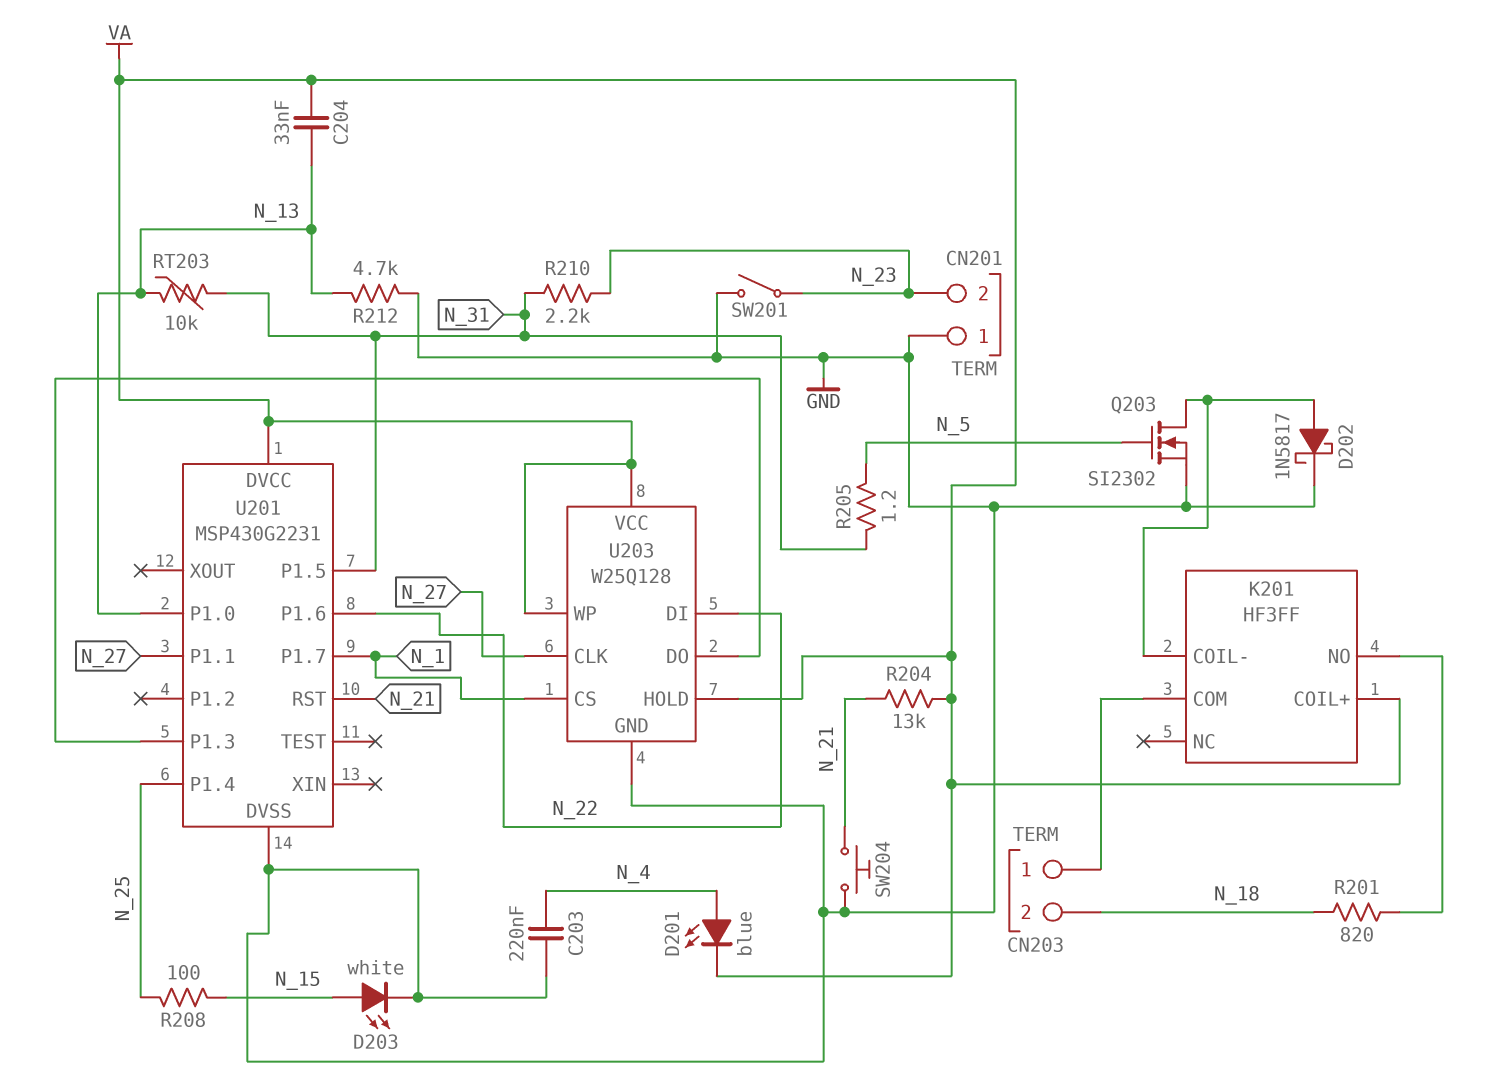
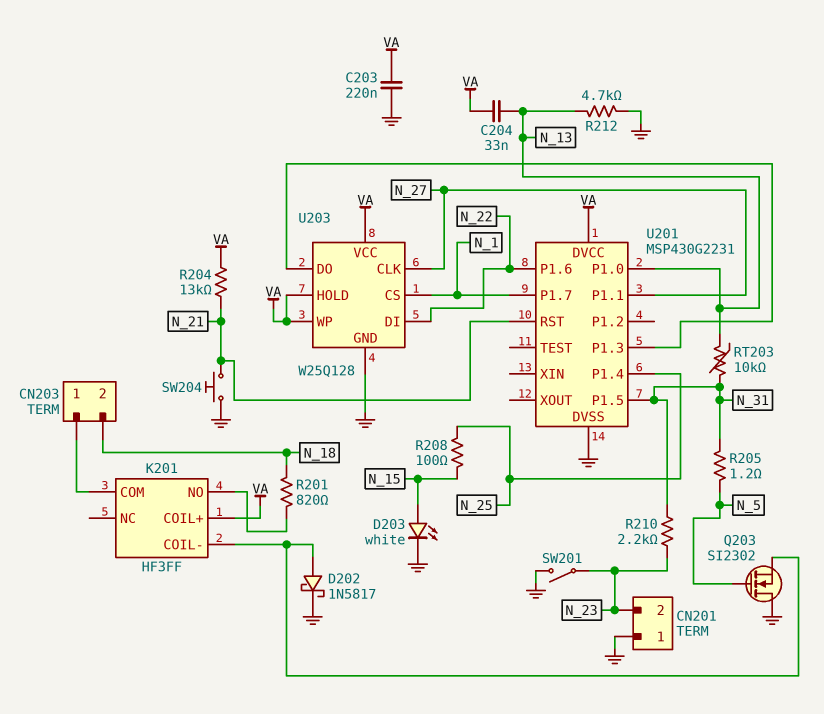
C203: 220nF (GND, N_4) -> 220nF (GND, VA)
D201: LED blue (A N_4, K VA) -> none
Q203: NMOS SI2302 (G N_5, D K201/COIL-, S GND) -> NMOS SI2302 (G N_5, D GND, S K201/COIL-)

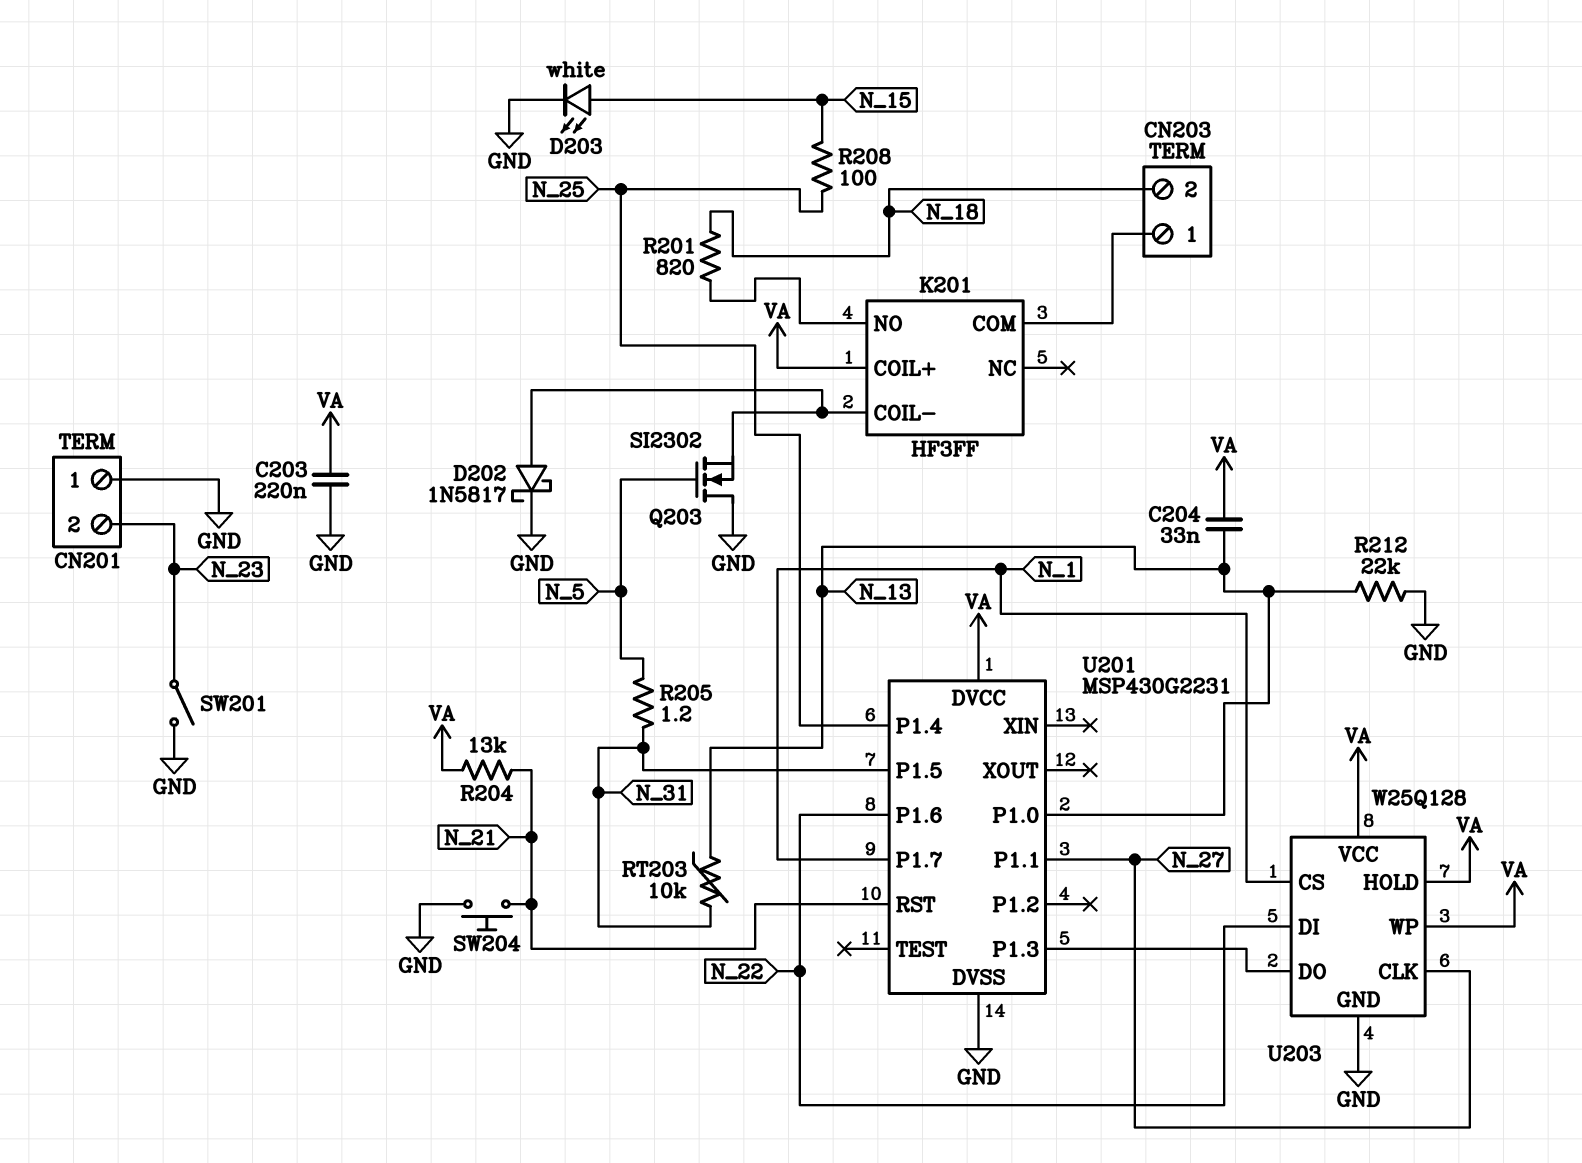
R210: 2.2k (N_23, N_31) -> none
R212: 4.7k (GND, N_13) -> 22k (GND, N_13)

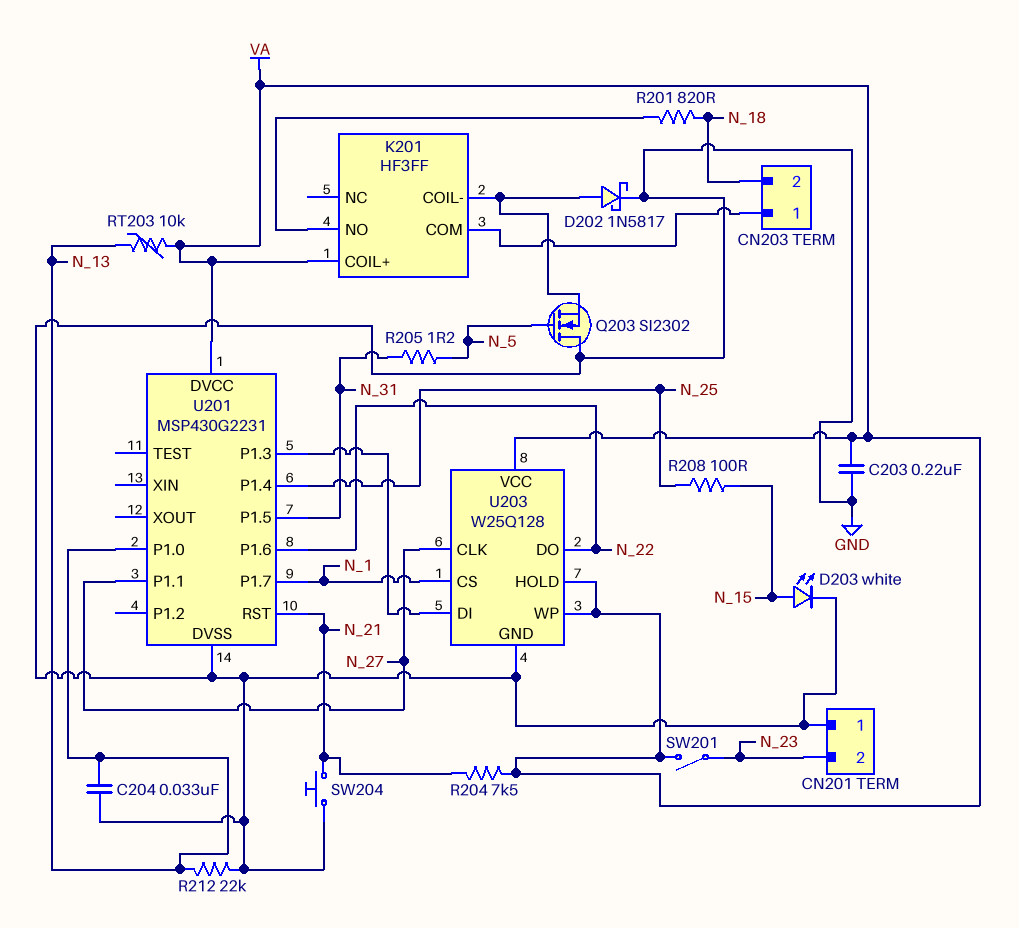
C204: 33nF (N_13, VA) -> 33nF (GND, N_13)
R204: 13k (N_21, VA) -> 7.5k (N_21, VA)
RT203: 10k (N_13, N_31) -> 10k (N_13, VA)
SW201: switch (GND, N_23) -> switch (N_23, VA)
U203 pin DI: N_22 -> U201/P1.3
U203 pin DO: U201/P1.3 -> N_22

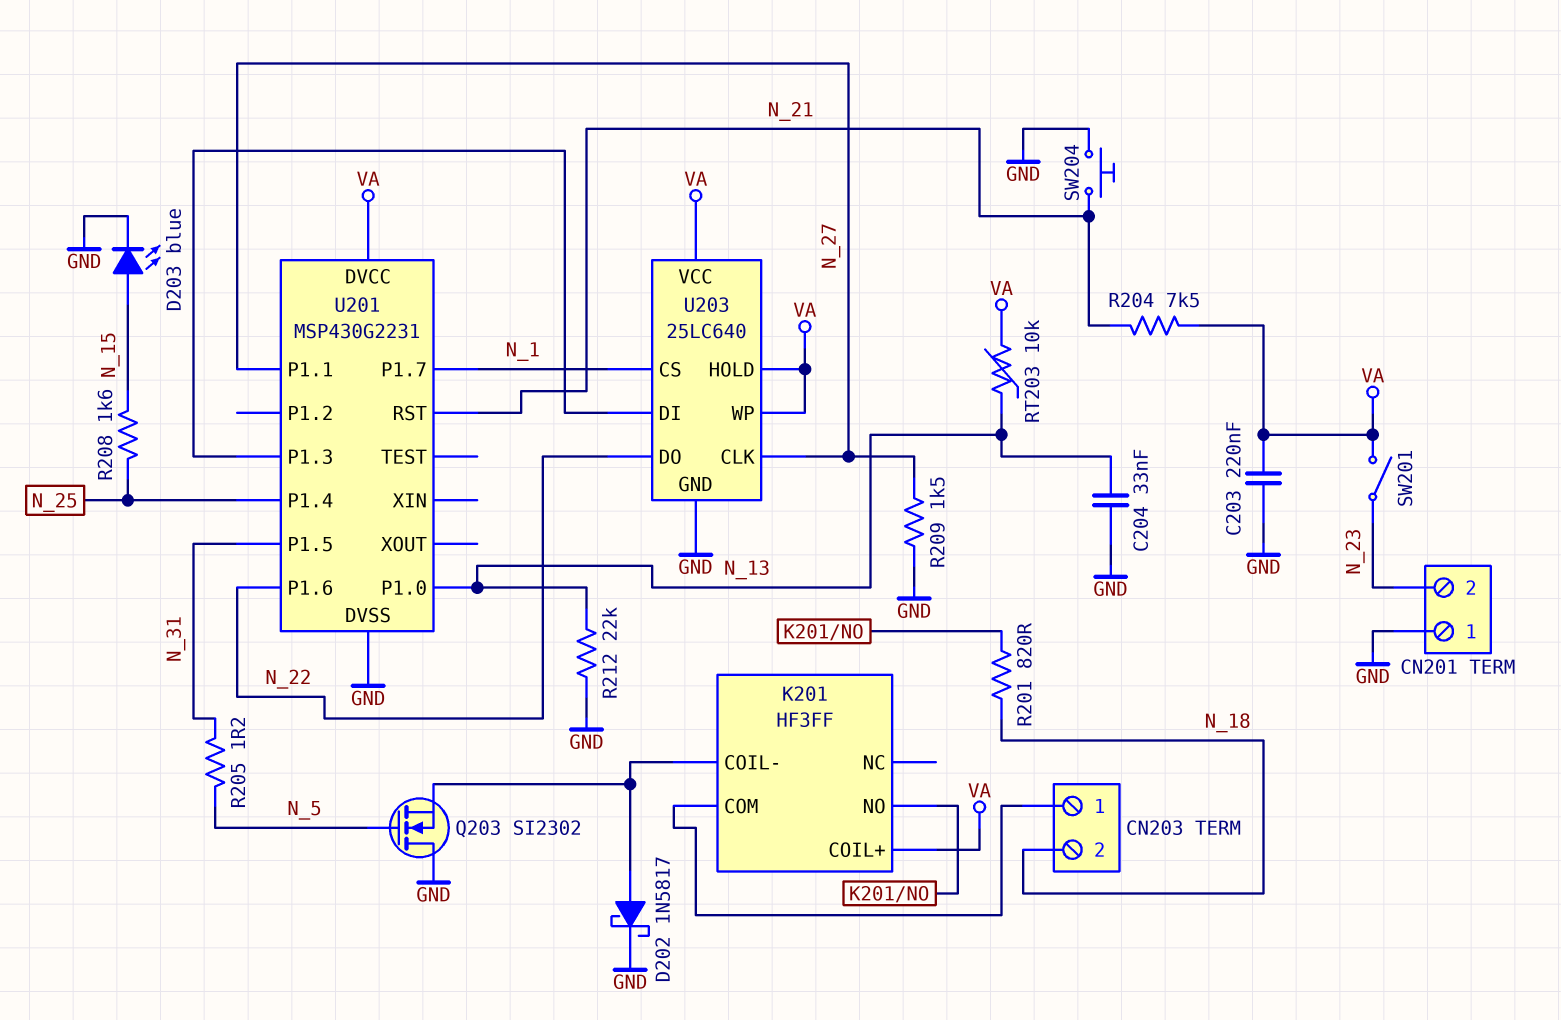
D203: LED white (A N_15, K GND) -> LED blue (A N_15, K GND)
R208: 100 (N_15, N_25) -> 1.6k (N_15, N_25)
R209: none -> 1.5k (GND, N_27)
U203: W25Q128 -> 25LC640

